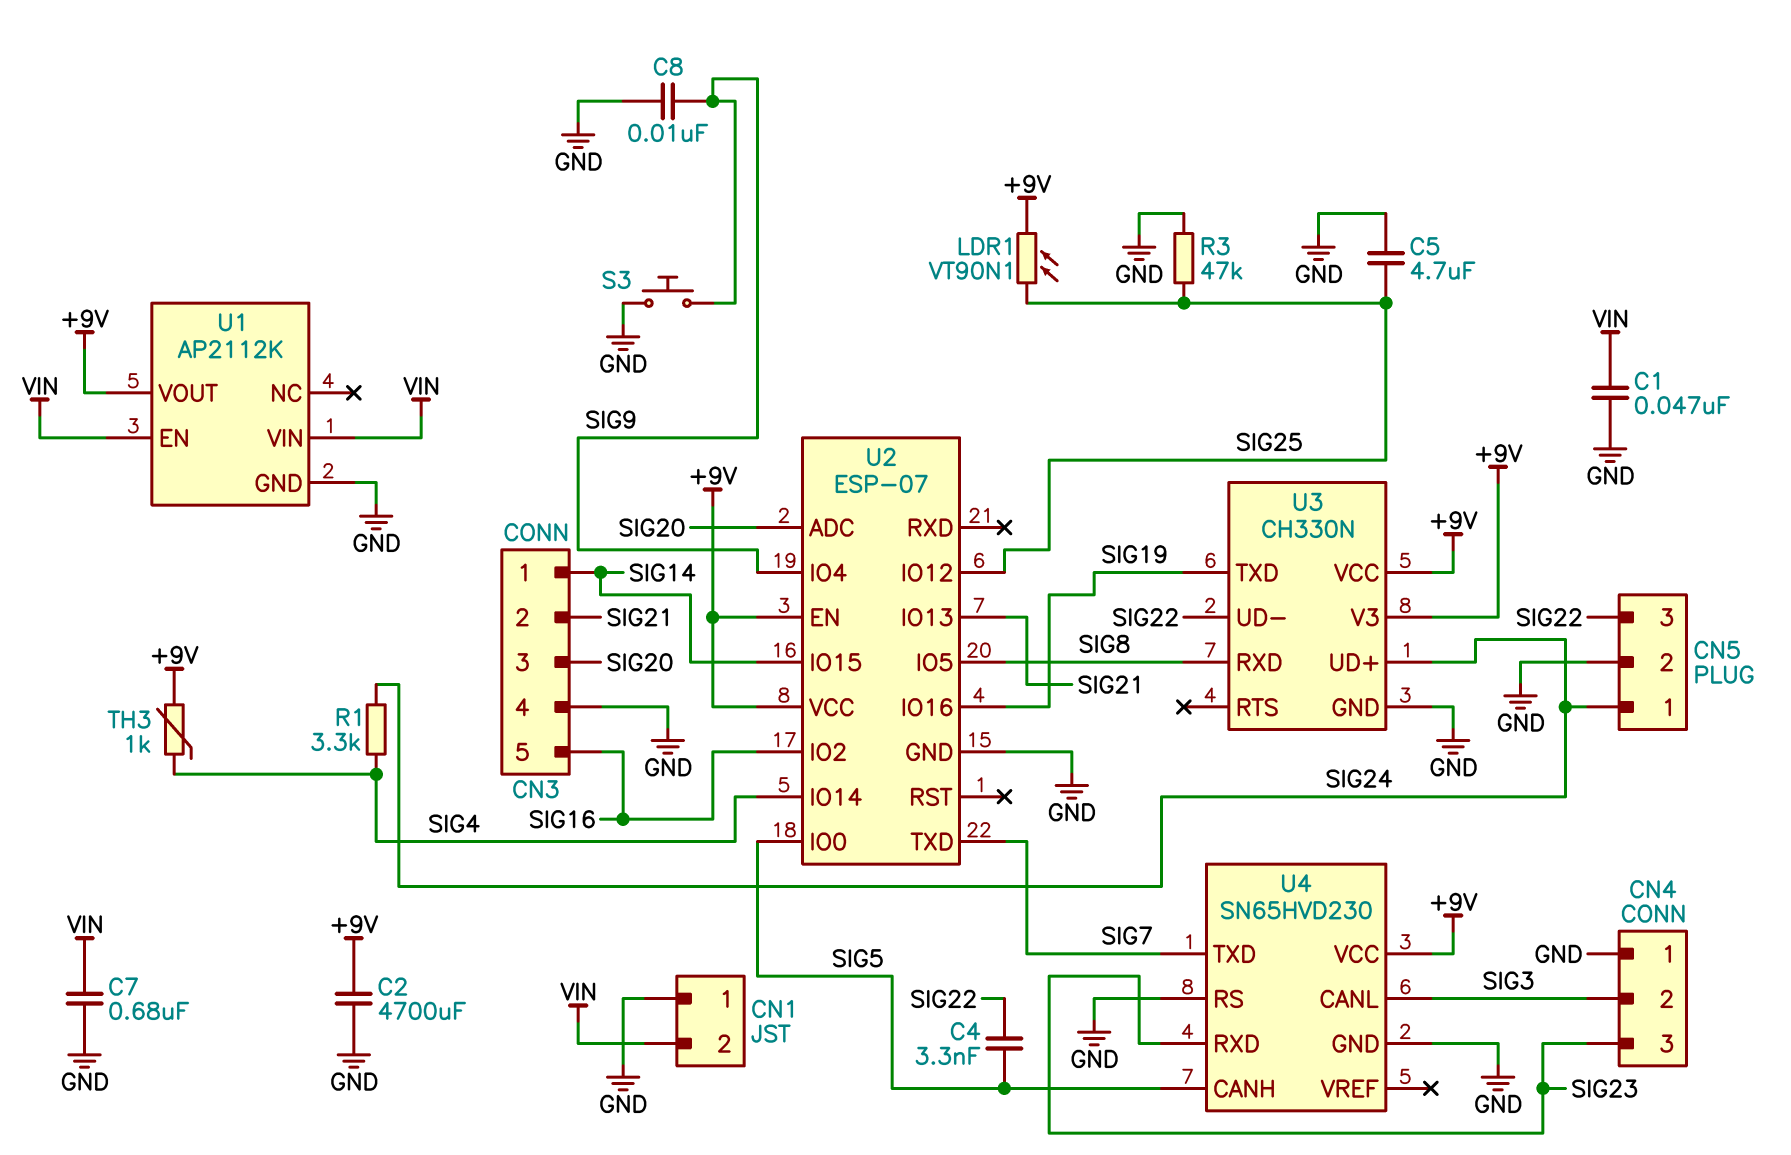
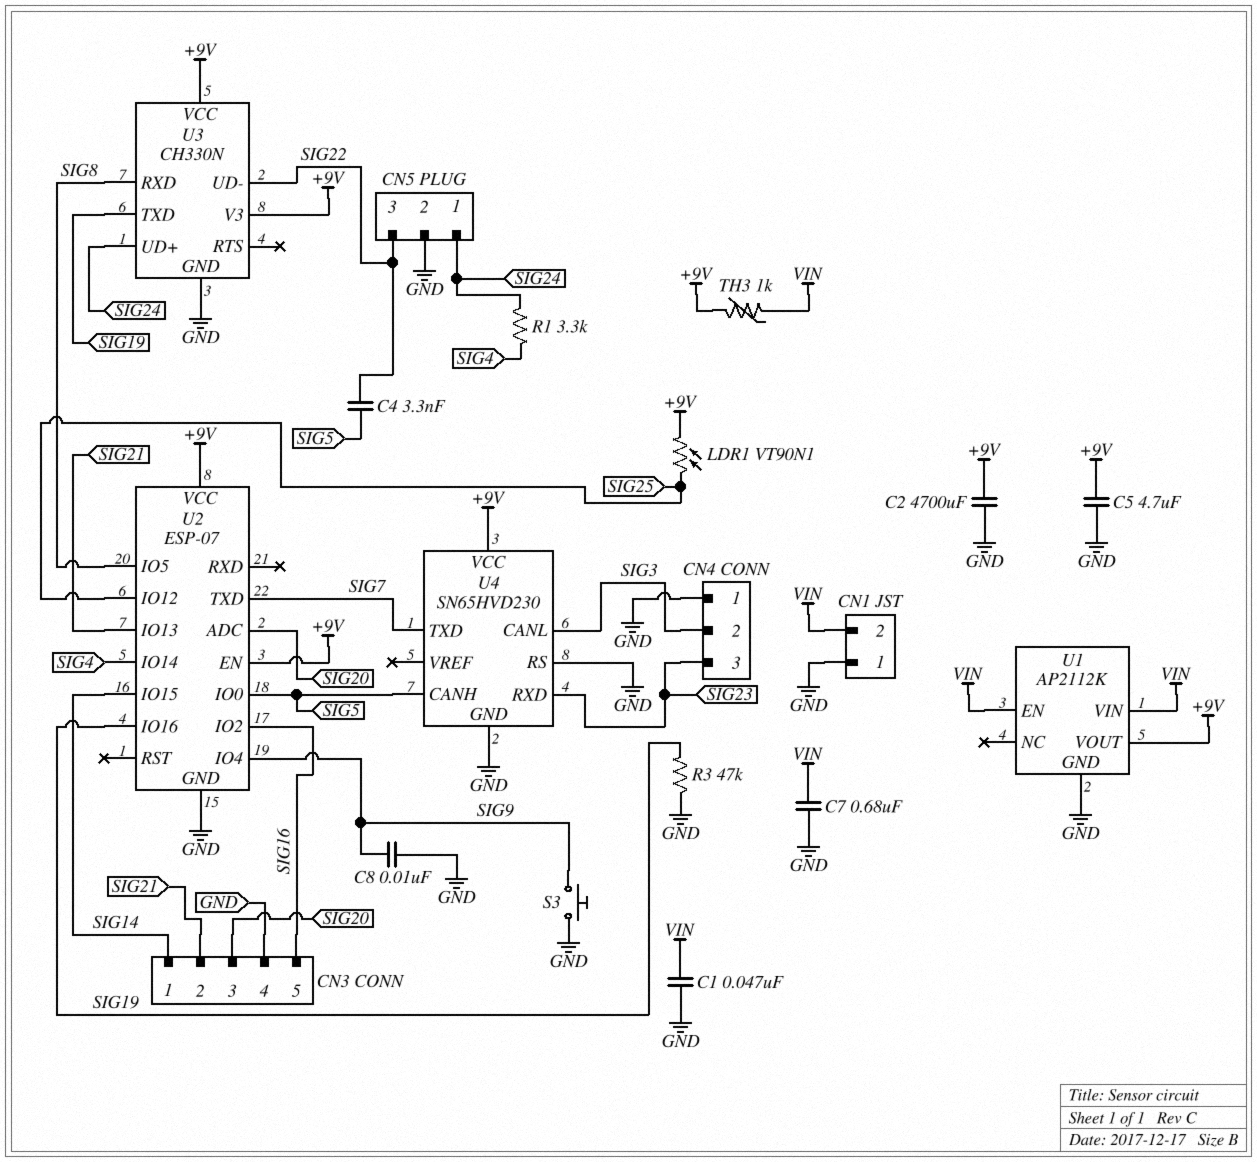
C5: 4.7uF (GND, SIG25) -> 4.7uF (+9V, GND)
R3: 47k (GND, SIG25) -> 47k (GND, SIG19)
TH3: 1k (+9V, SIG4) -> 1k (+9V, VIN)

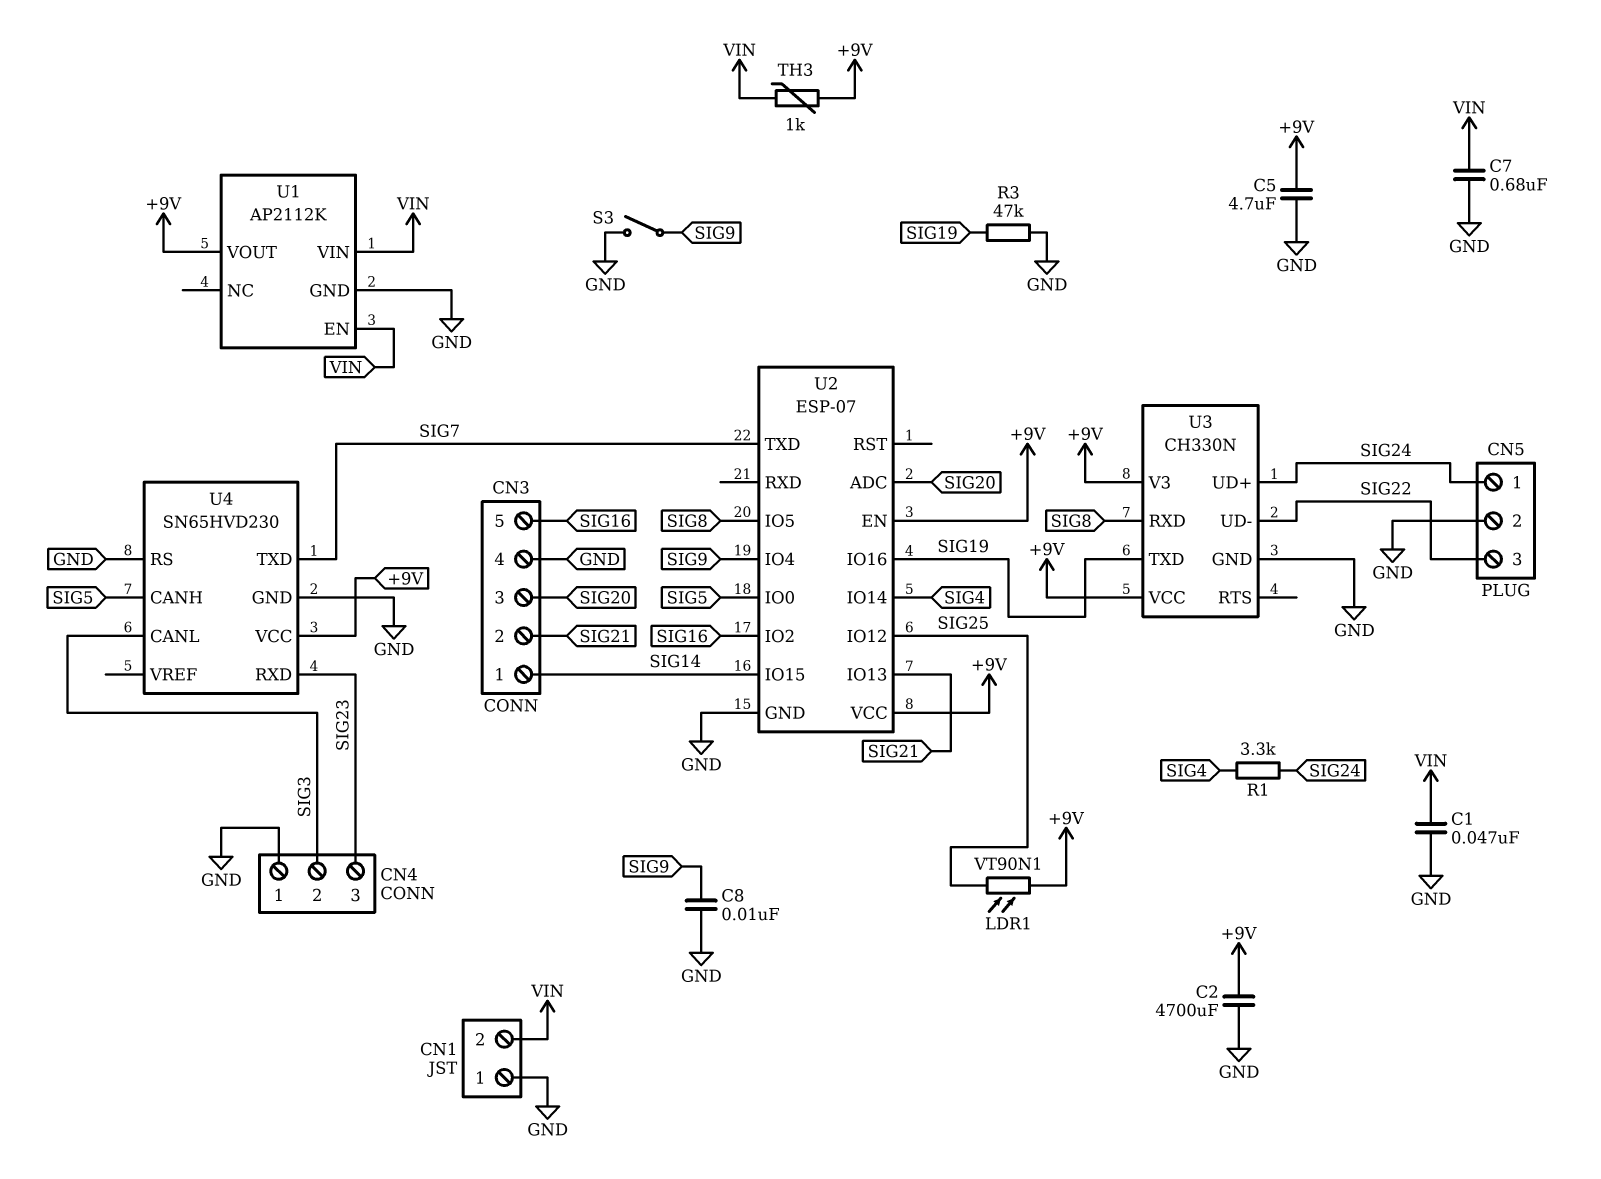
C4: 3.3nF (SIG5, SIG22) -> none
S3: button (GND, SIG9) -> switch (GND, SIG9)

